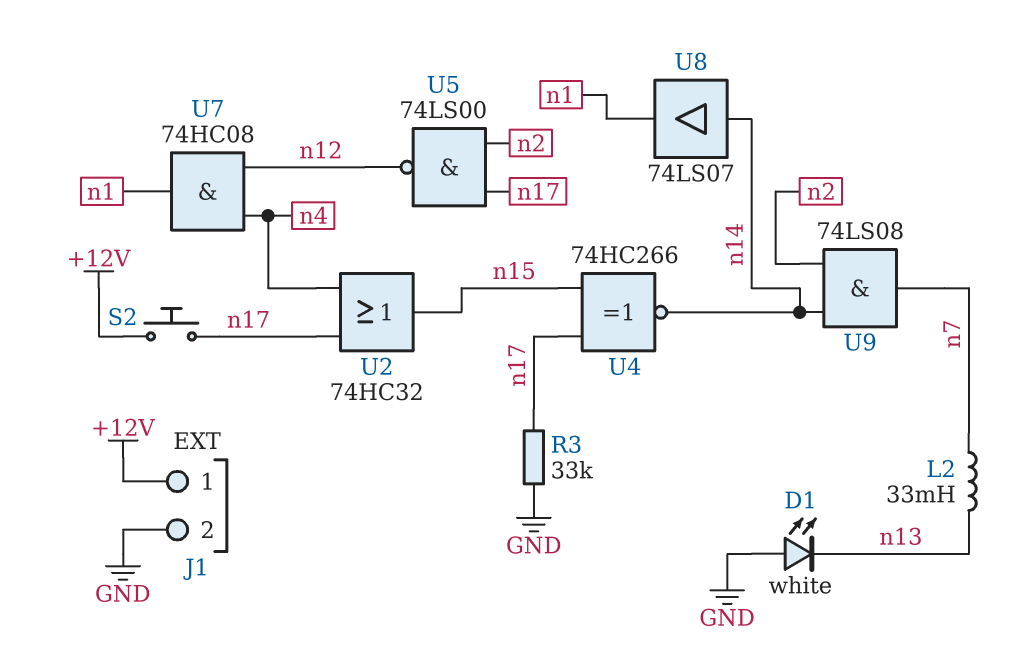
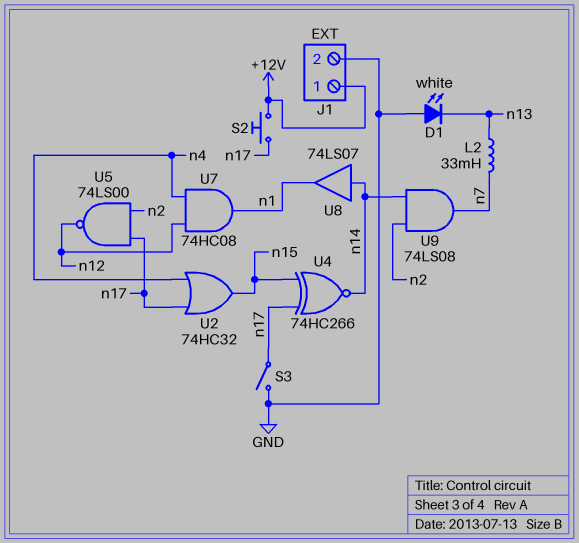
R3: 33k (GND, n17) -> none
S3: none -> switch (GND, n17)

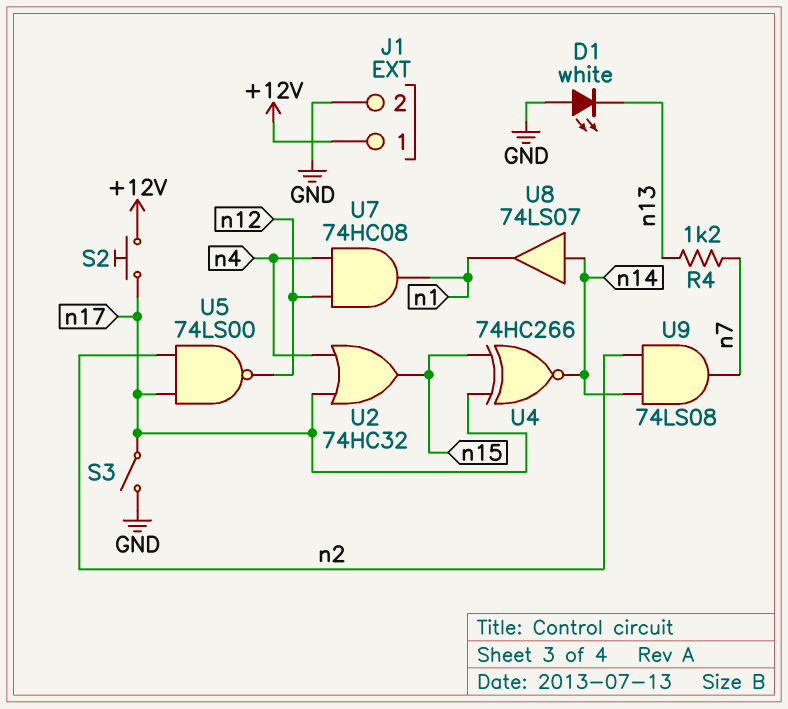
L2: 33mH (n7, n13) -> none
R4: none -> 1.2k (n7, n13)

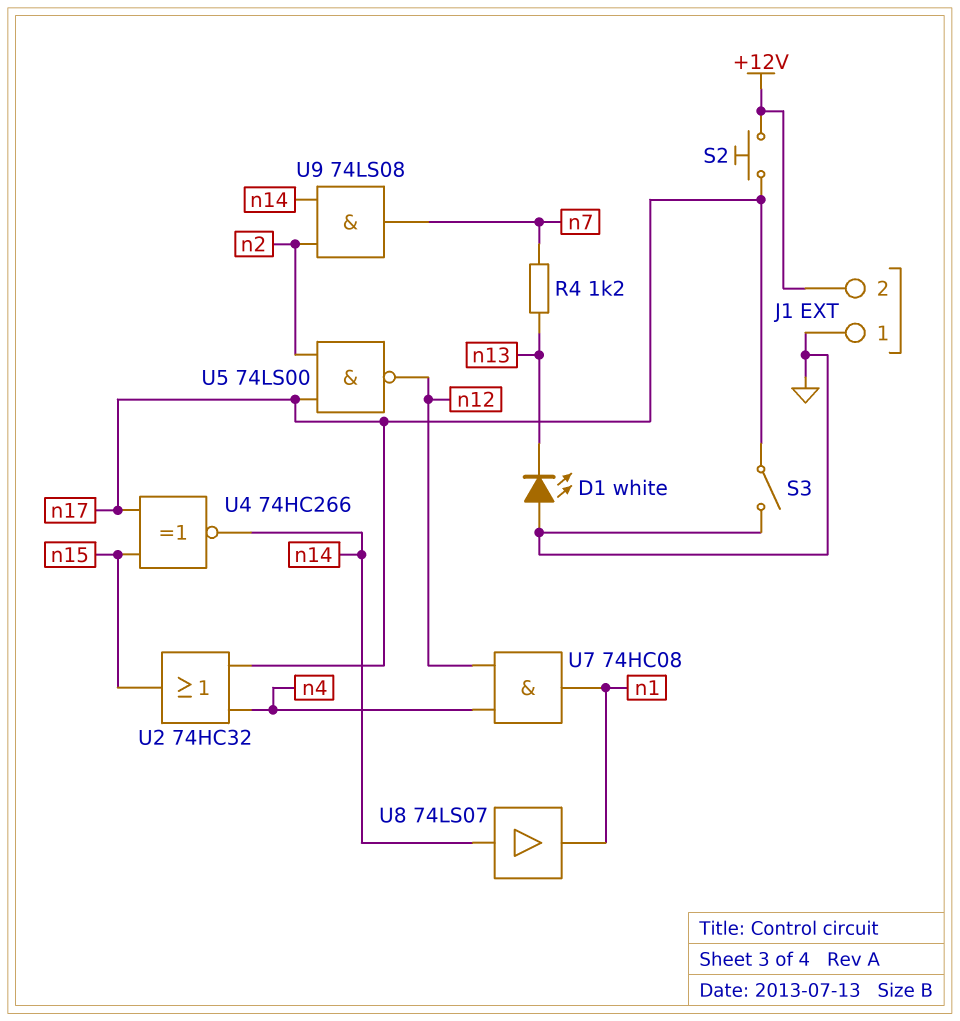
J1 pin 1: +12V -> GND
J1 pin 2: GND -> +12V

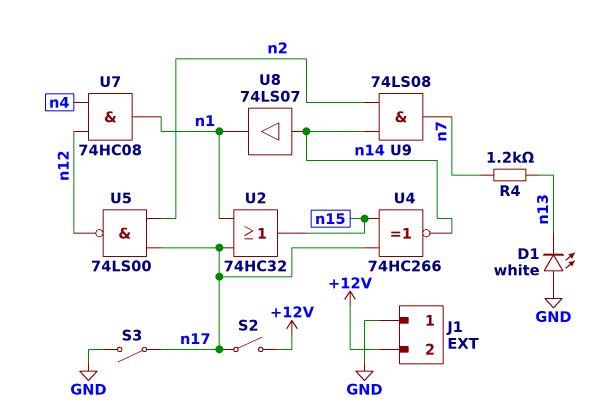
S2: button (+12V, n17) -> switch (+12V, n17)
U2: OR 74HC32 (in n4, in n17, out n15) -> OR 74HC32 (in n1, in n17, out n15)

